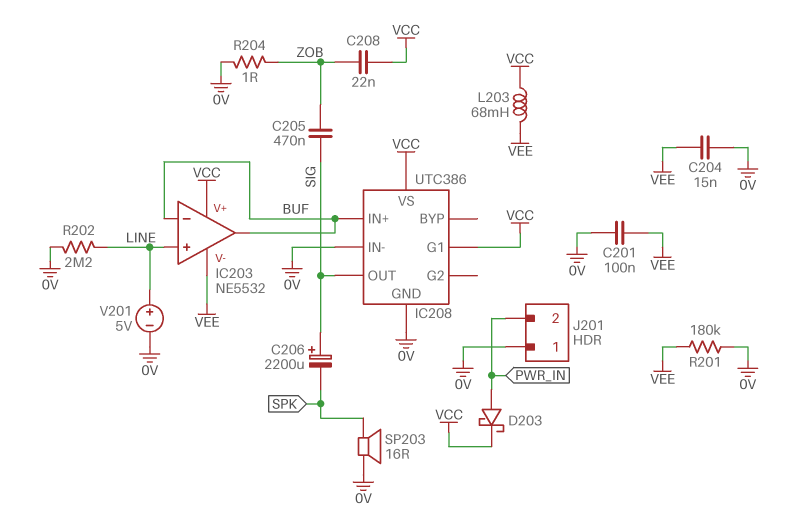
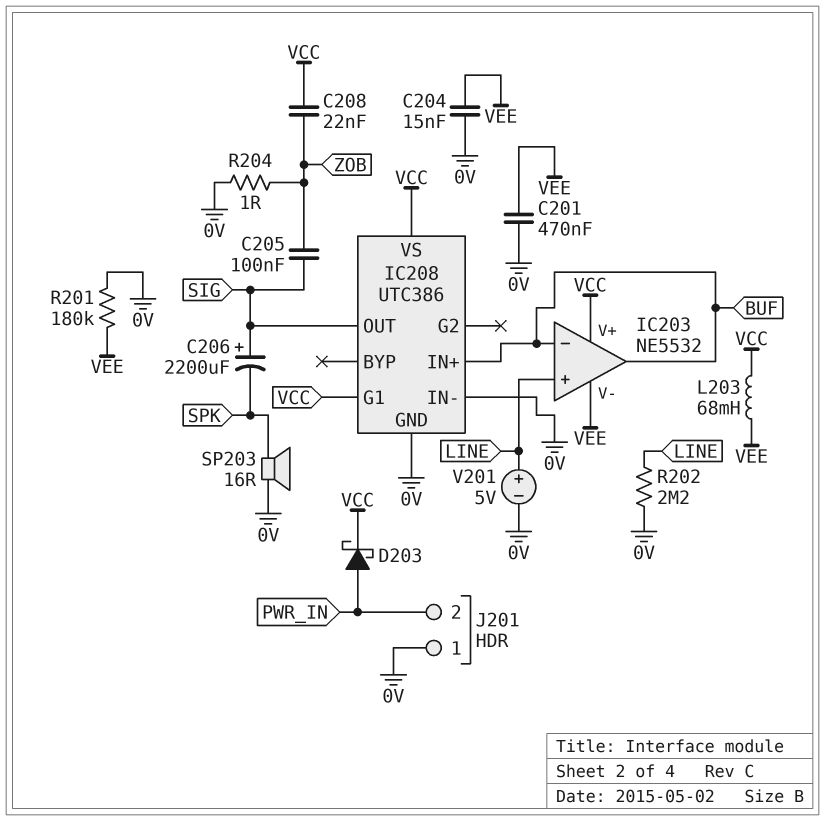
C201: 100nF (0V, VEE) -> 470nF (0V, VEE)
C205: 470nF (SIG, ZOB) -> 100nF (SIG, ZOB)

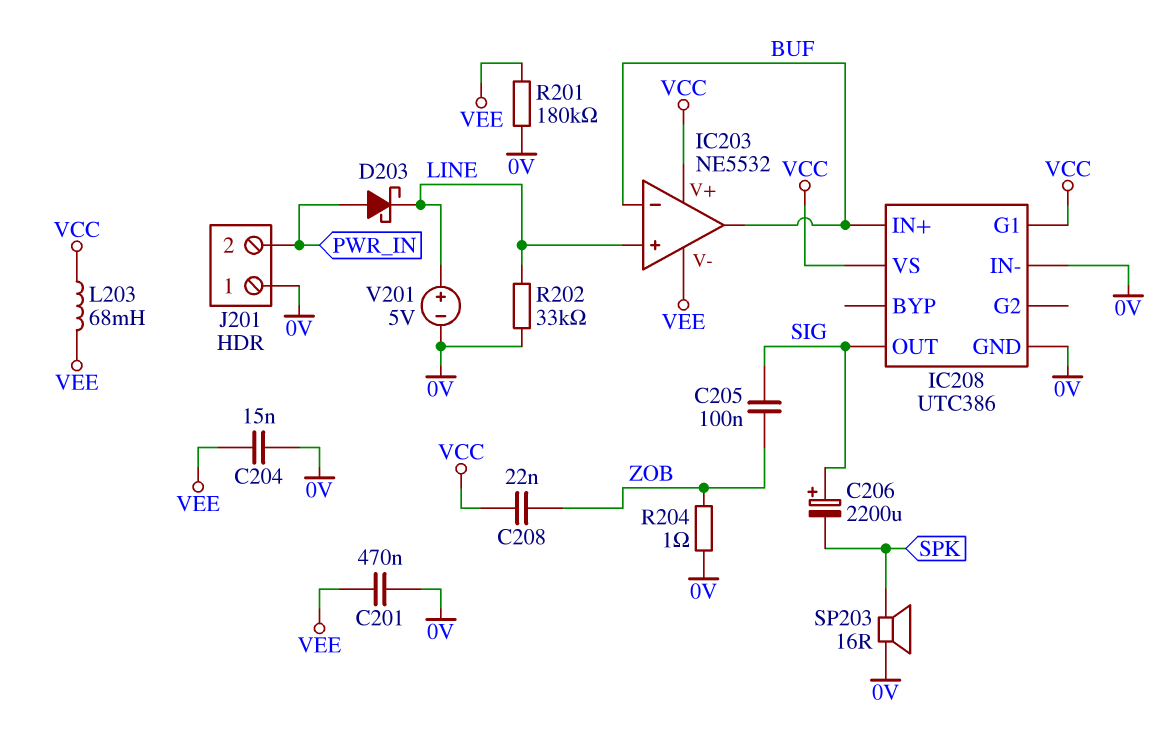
D203: schottky (A PWR_IN, K VCC) -> schottky (A PWR_IN, K LINE)
R202: 2.2M (0V, LINE) -> 33k (0V, LINE)

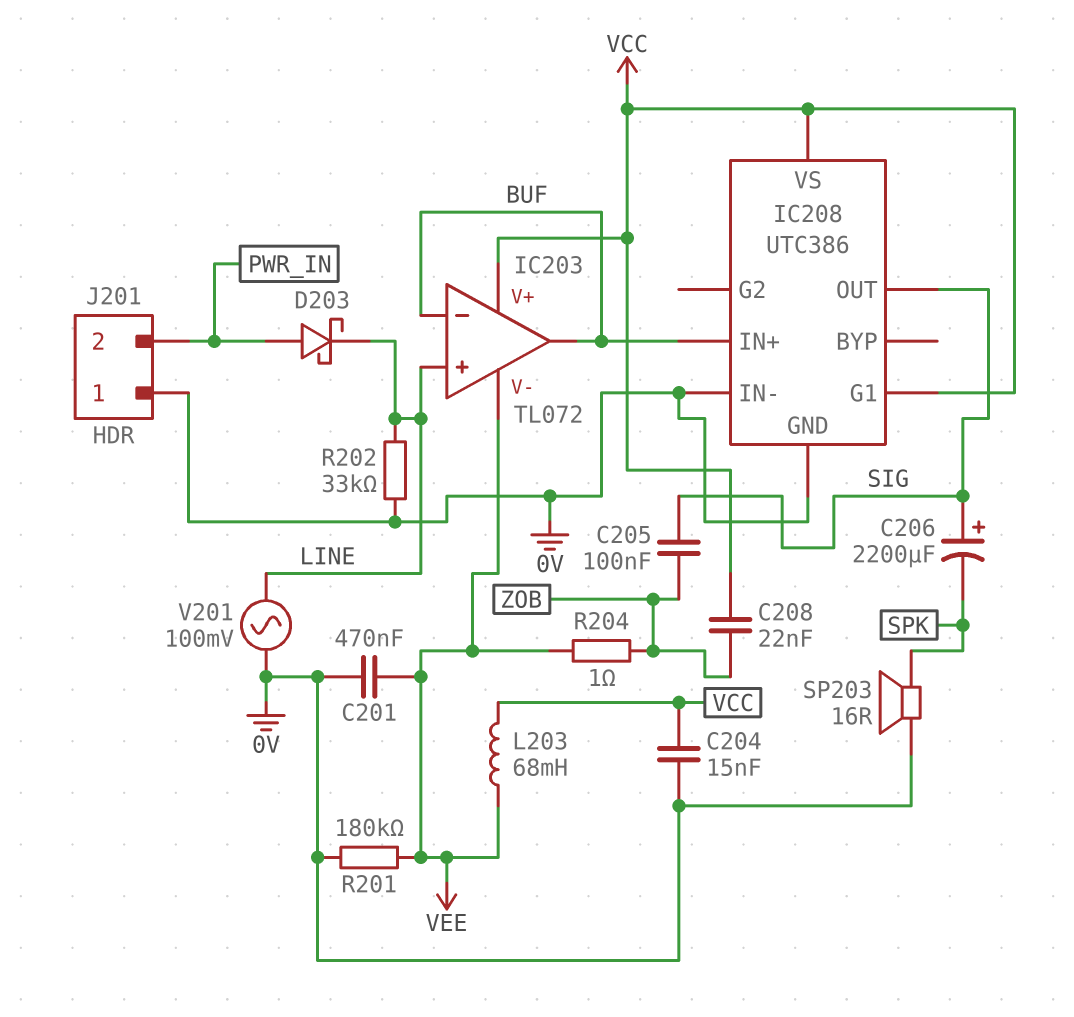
C204: 15nF (0V, VEE) -> 15nF (0V, VCC)
IC203: NE5532 -> TL072
R204: 1 (0V, ZOB) -> 1 (VEE, ZOB)
V201: 5V (plus LINE, minus 0V) -> AC 100mV (0V, LINE)

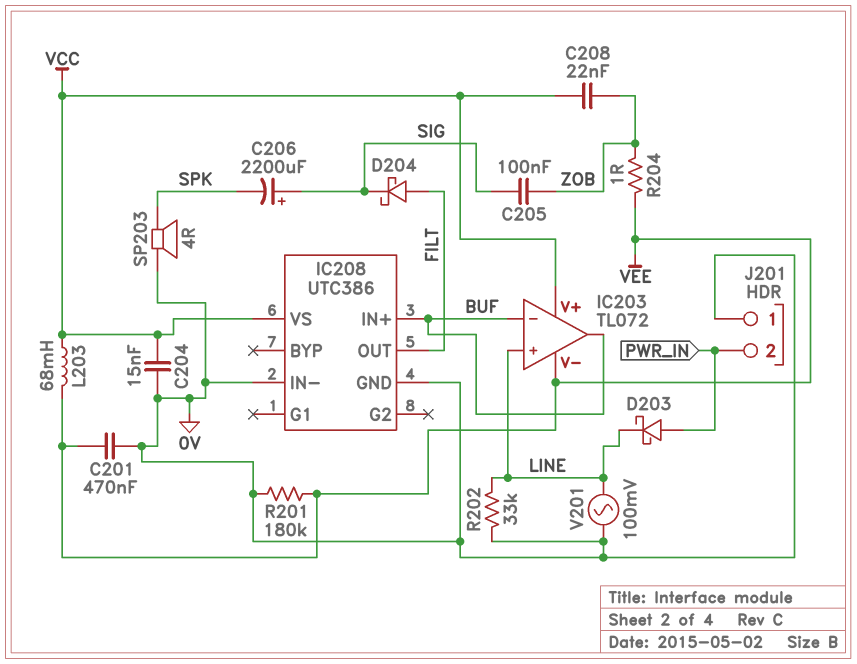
D204: none -> schottky (A FILT, K SIG)
IC208 pin G1: VCC -> none
IC208 pin OUT: SIG -> FILT
SP203: speaker 16R (0V, SPK) -> speaker 4R (0V, SPK)

